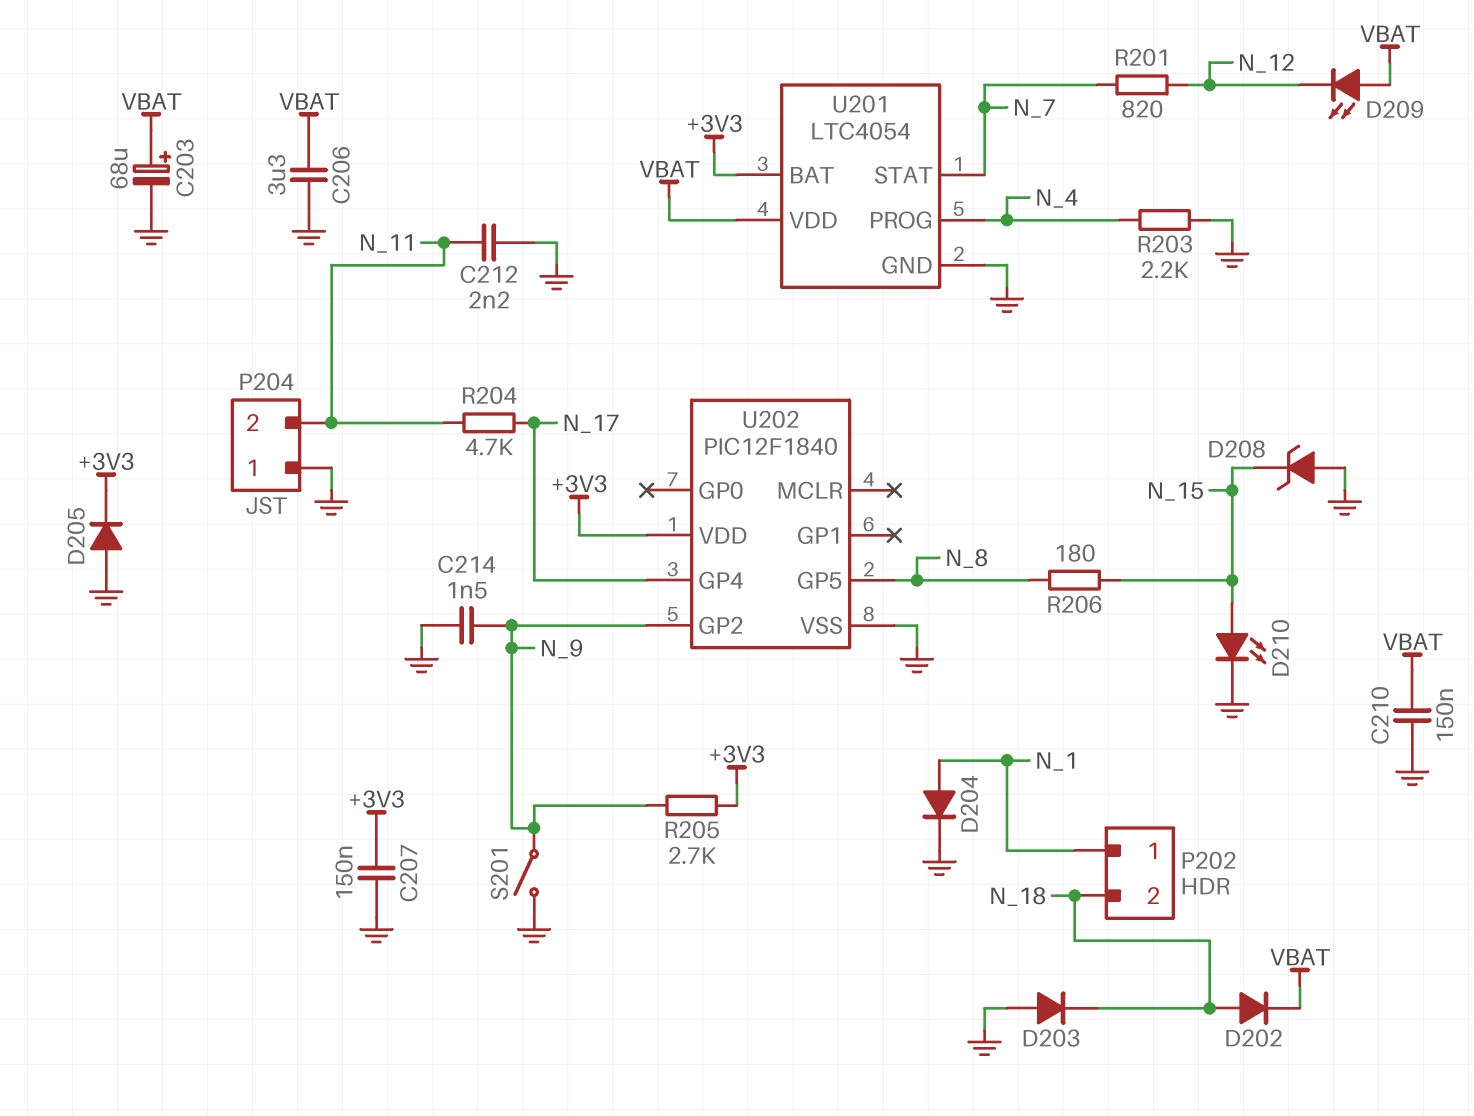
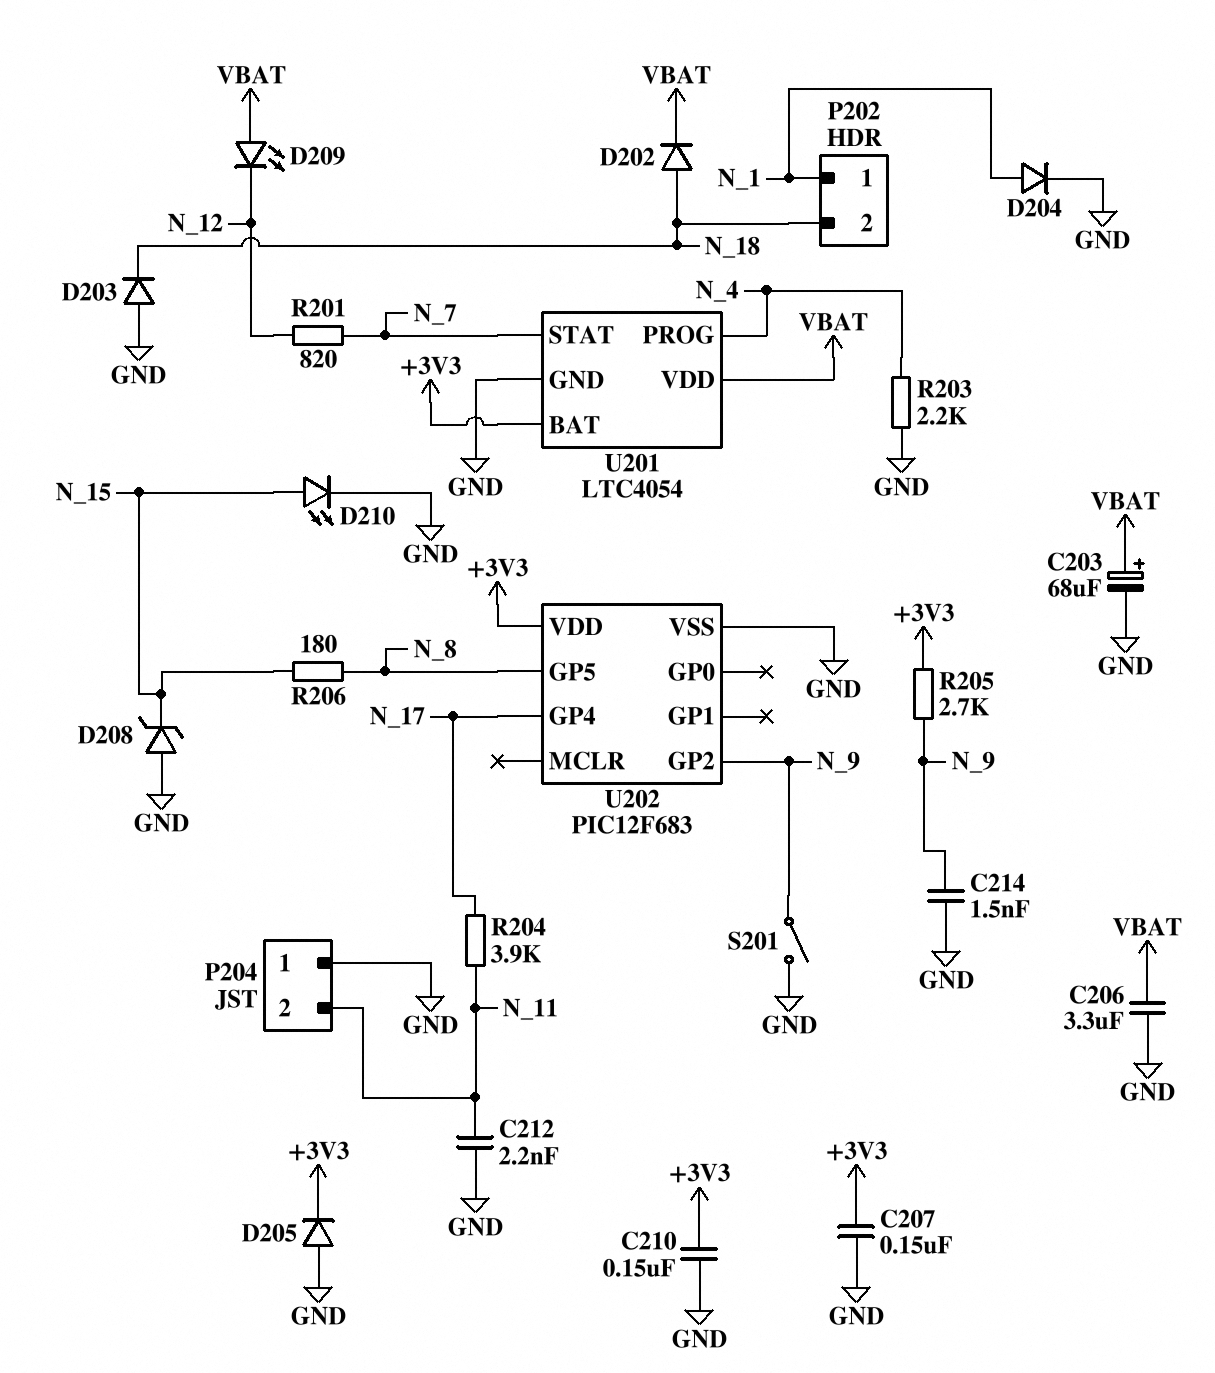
C210: 150nF (GND, VBAT) -> 150nF (+3V3, GND)
R204: 4.7k (N_11, N_17) -> 3.9k (N_11, N_17)
U202: PIC12F1840 -> PIC12F683

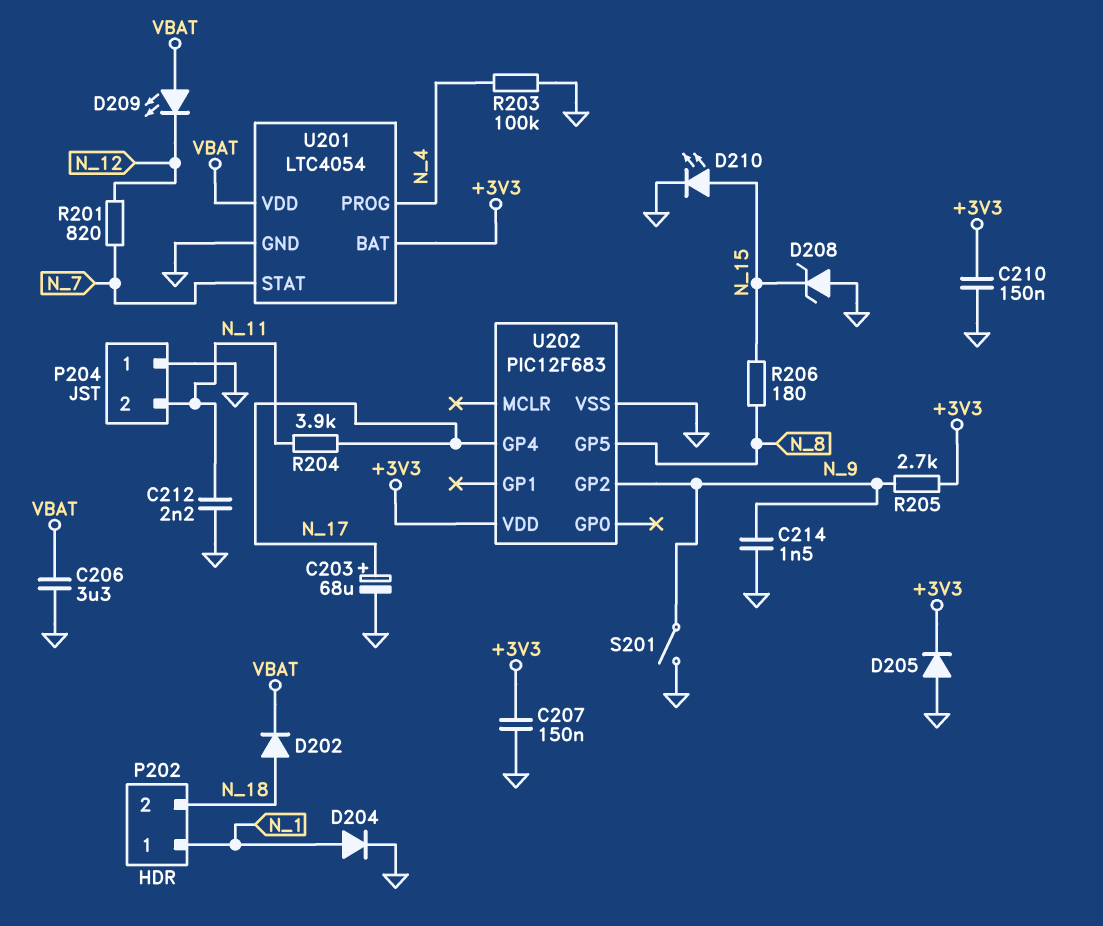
C203: 68uF (plus VBAT, minus GND) -> 68uF (plus N_17, minus GND)
D203: diode (A GND, K N_18) -> none
R203: 2.2k (GND, N_4) -> 100k (GND, N_4)

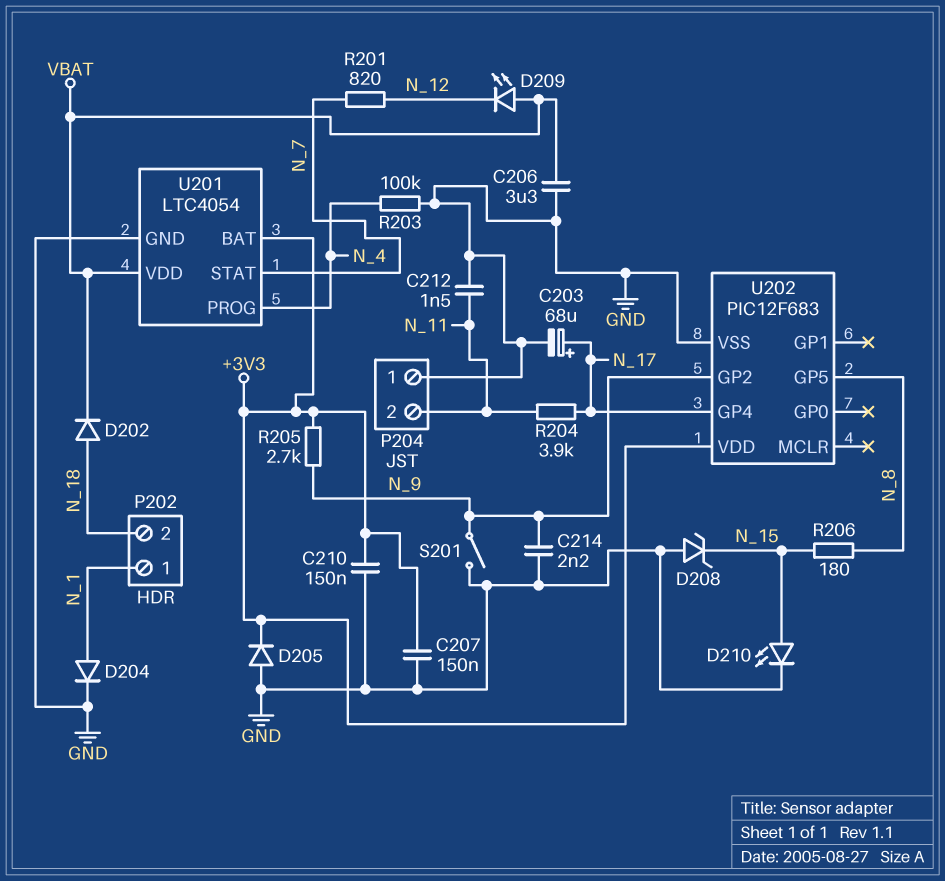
C212: 2.2nF (GND, N_11) -> 1.5nF (GND, N_11)
C214: 1.5nF (GND, N_9) -> 2.2nF (GND, N_9)

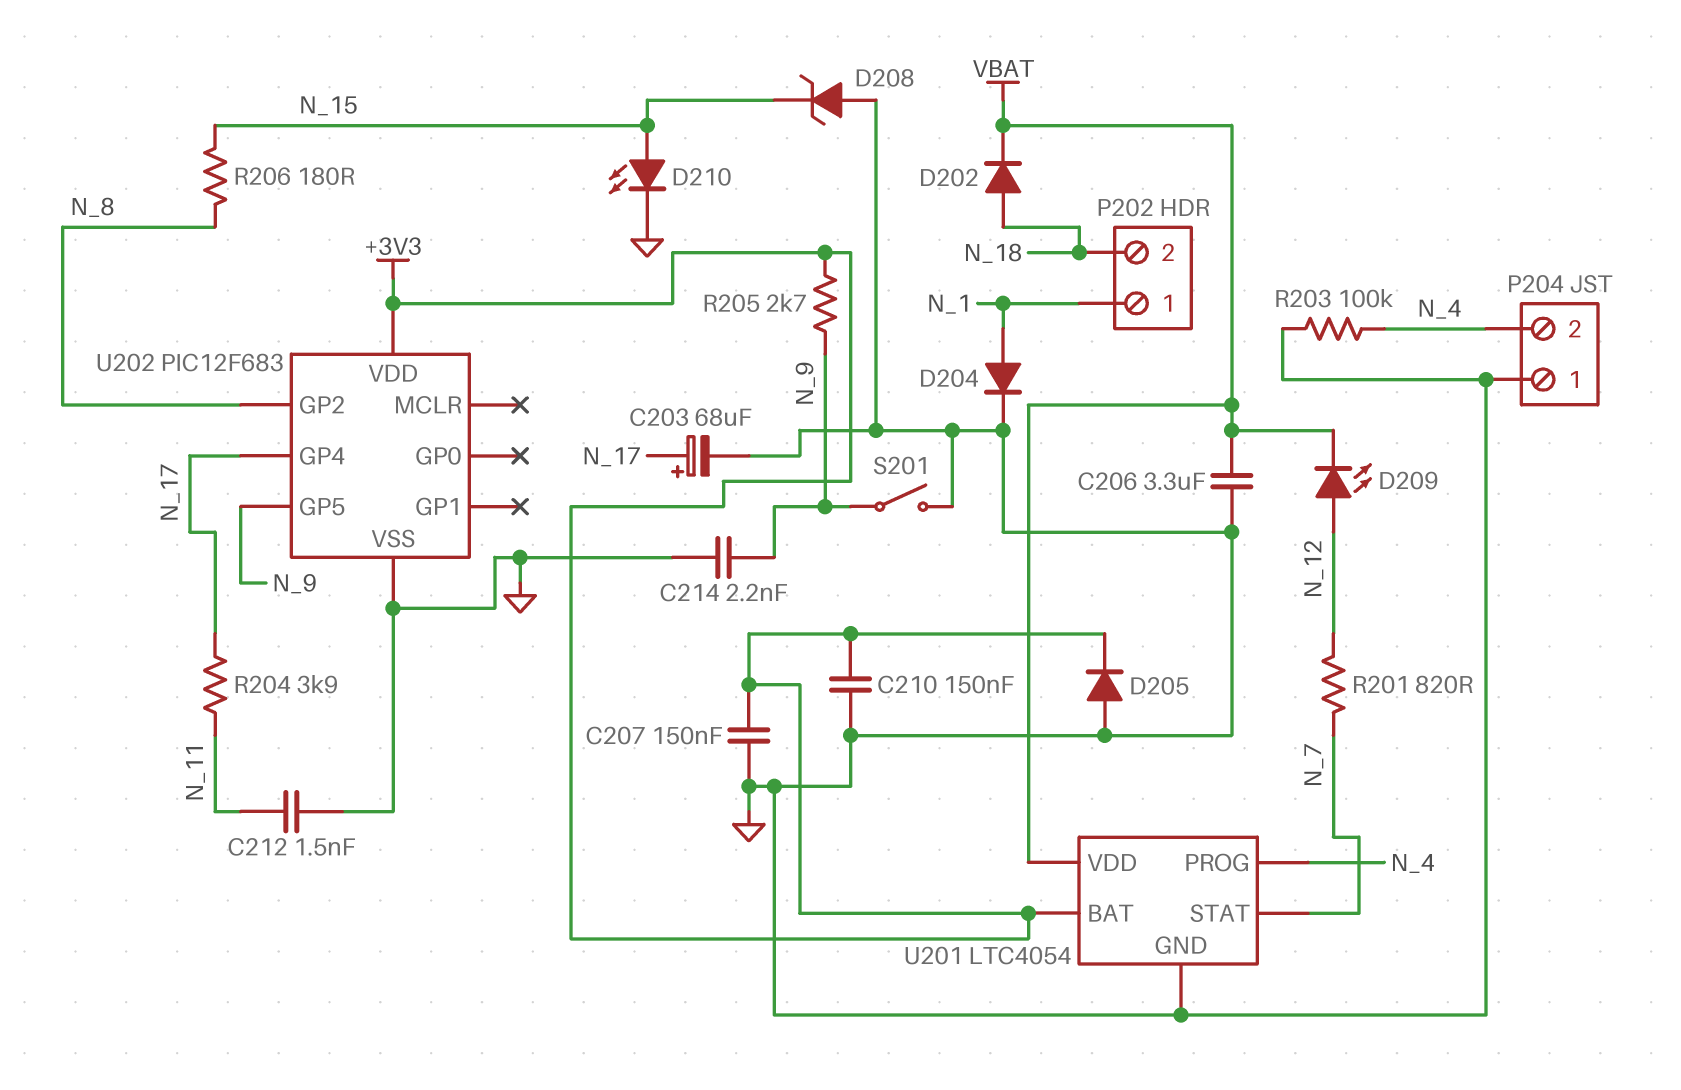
D209: LED (A VBAT, K N_12) -> LED (A N_12, K VBAT)
P204 pin 2: N_11 -> N_4
U202 pin GP2: N_9 -> N_8
U202 pin GP5: N_8 -> N_9

